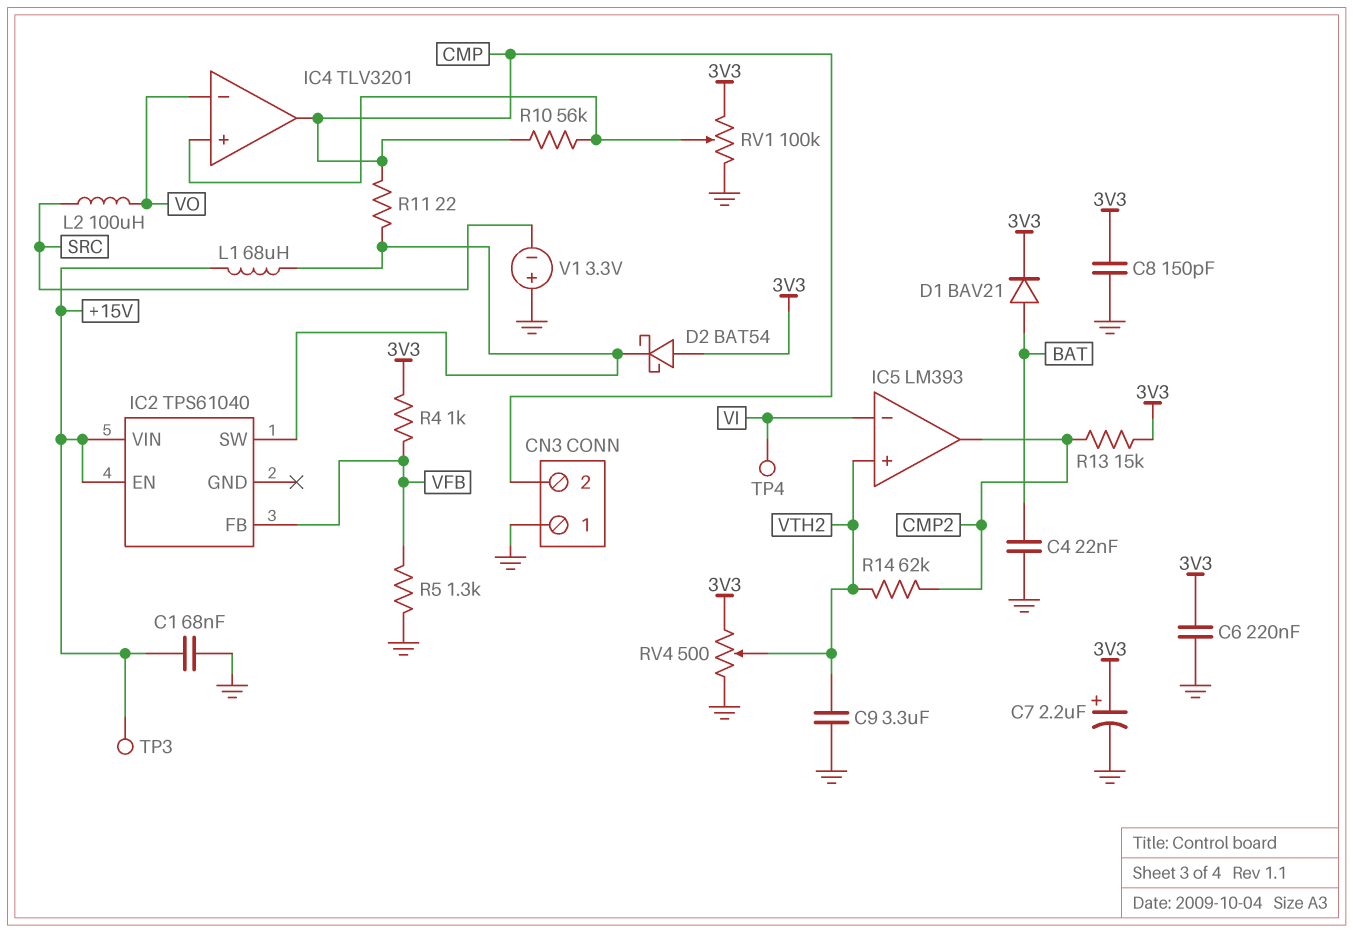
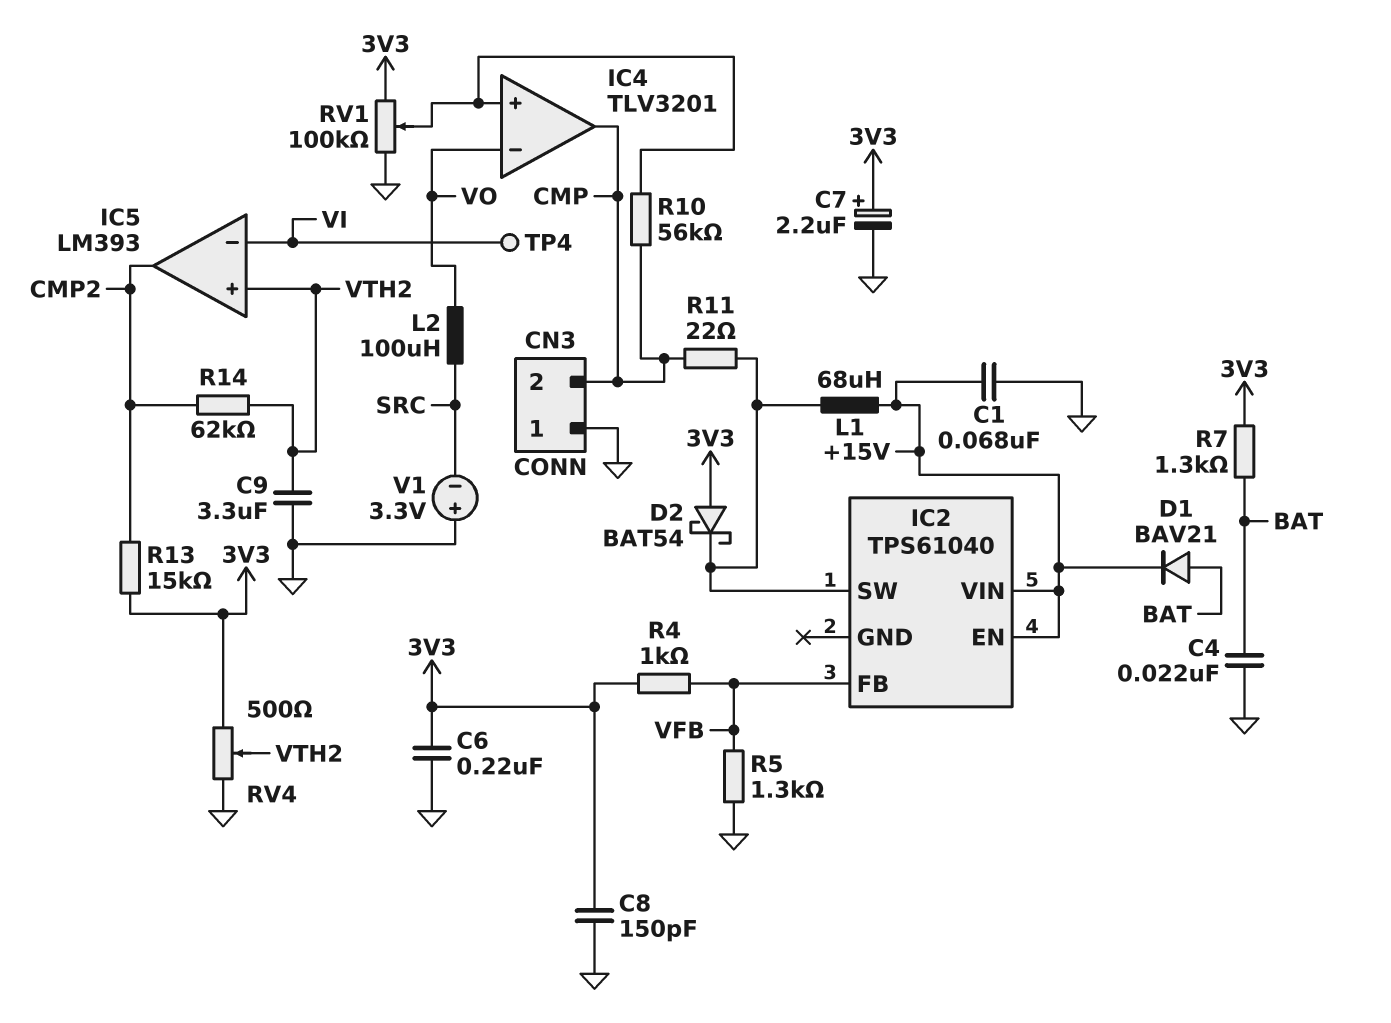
D1: diode BAV21 (A BAT, K 3V3) -> diode BAV21 (A BAT, K +15V)
R7: none -> 1.3k (3V3, BAT)
TP3: test point (+15V) -> none

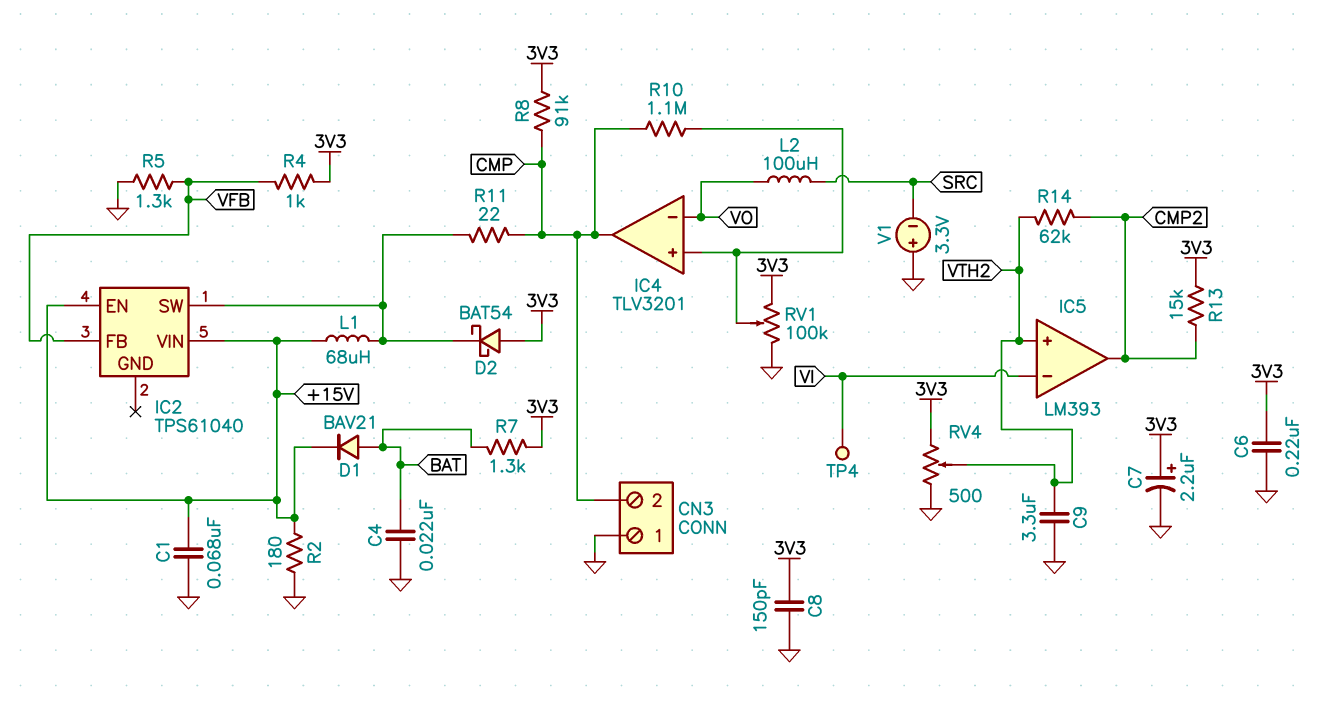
R2: none -> 180 (+15V, GND)
R8: none -> 91k (3V3, CMP)
R10: 56k (CMP, IC4/in+) -> 1.1M (CMP, IC4/in+)

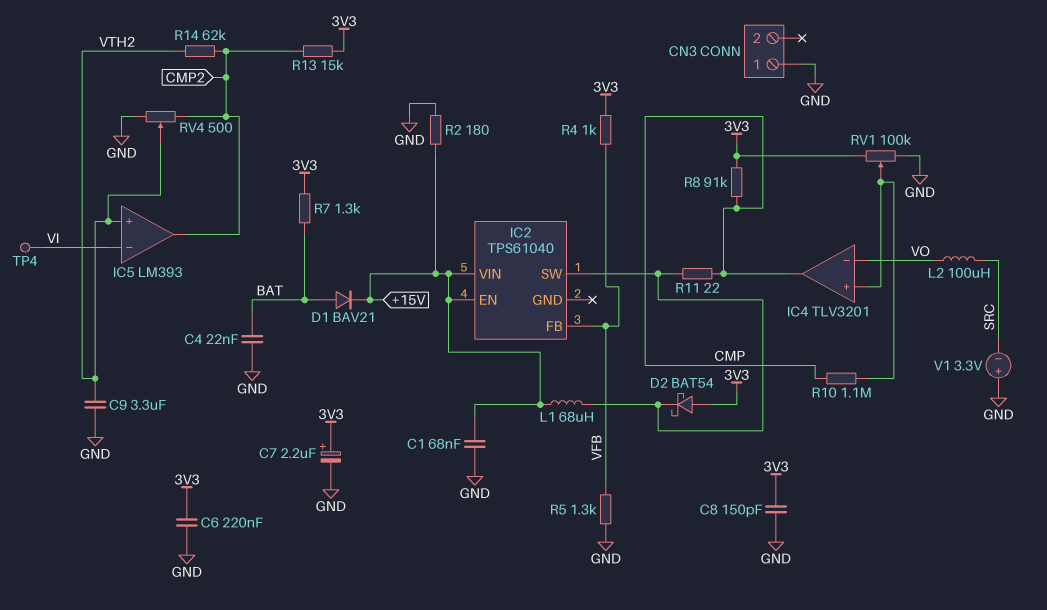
CN3 pin 2: CMP -> none
RV4: 500 (3V3, GND, wiper VTH2) -> 500 (CMP2, GND, wiper VTH2)

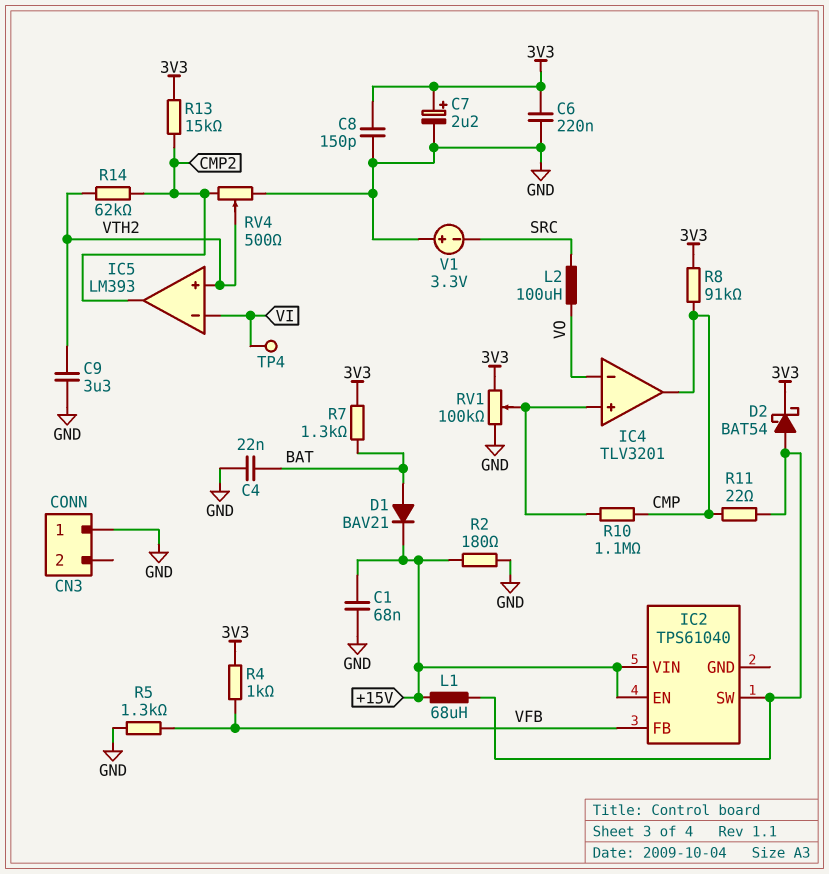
D2: schottky BAT54 (A 3V3, K IC2/SW) -> schottky BAT54 (A IC2/SW, K 3V3)

